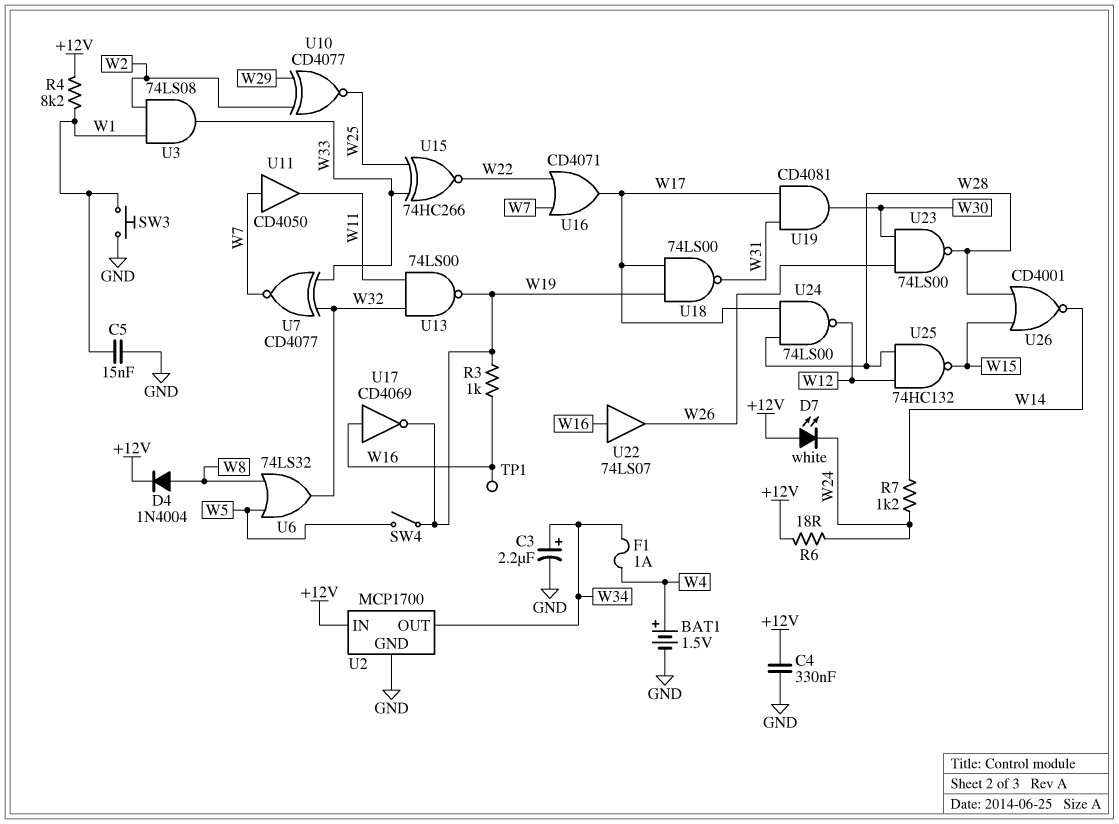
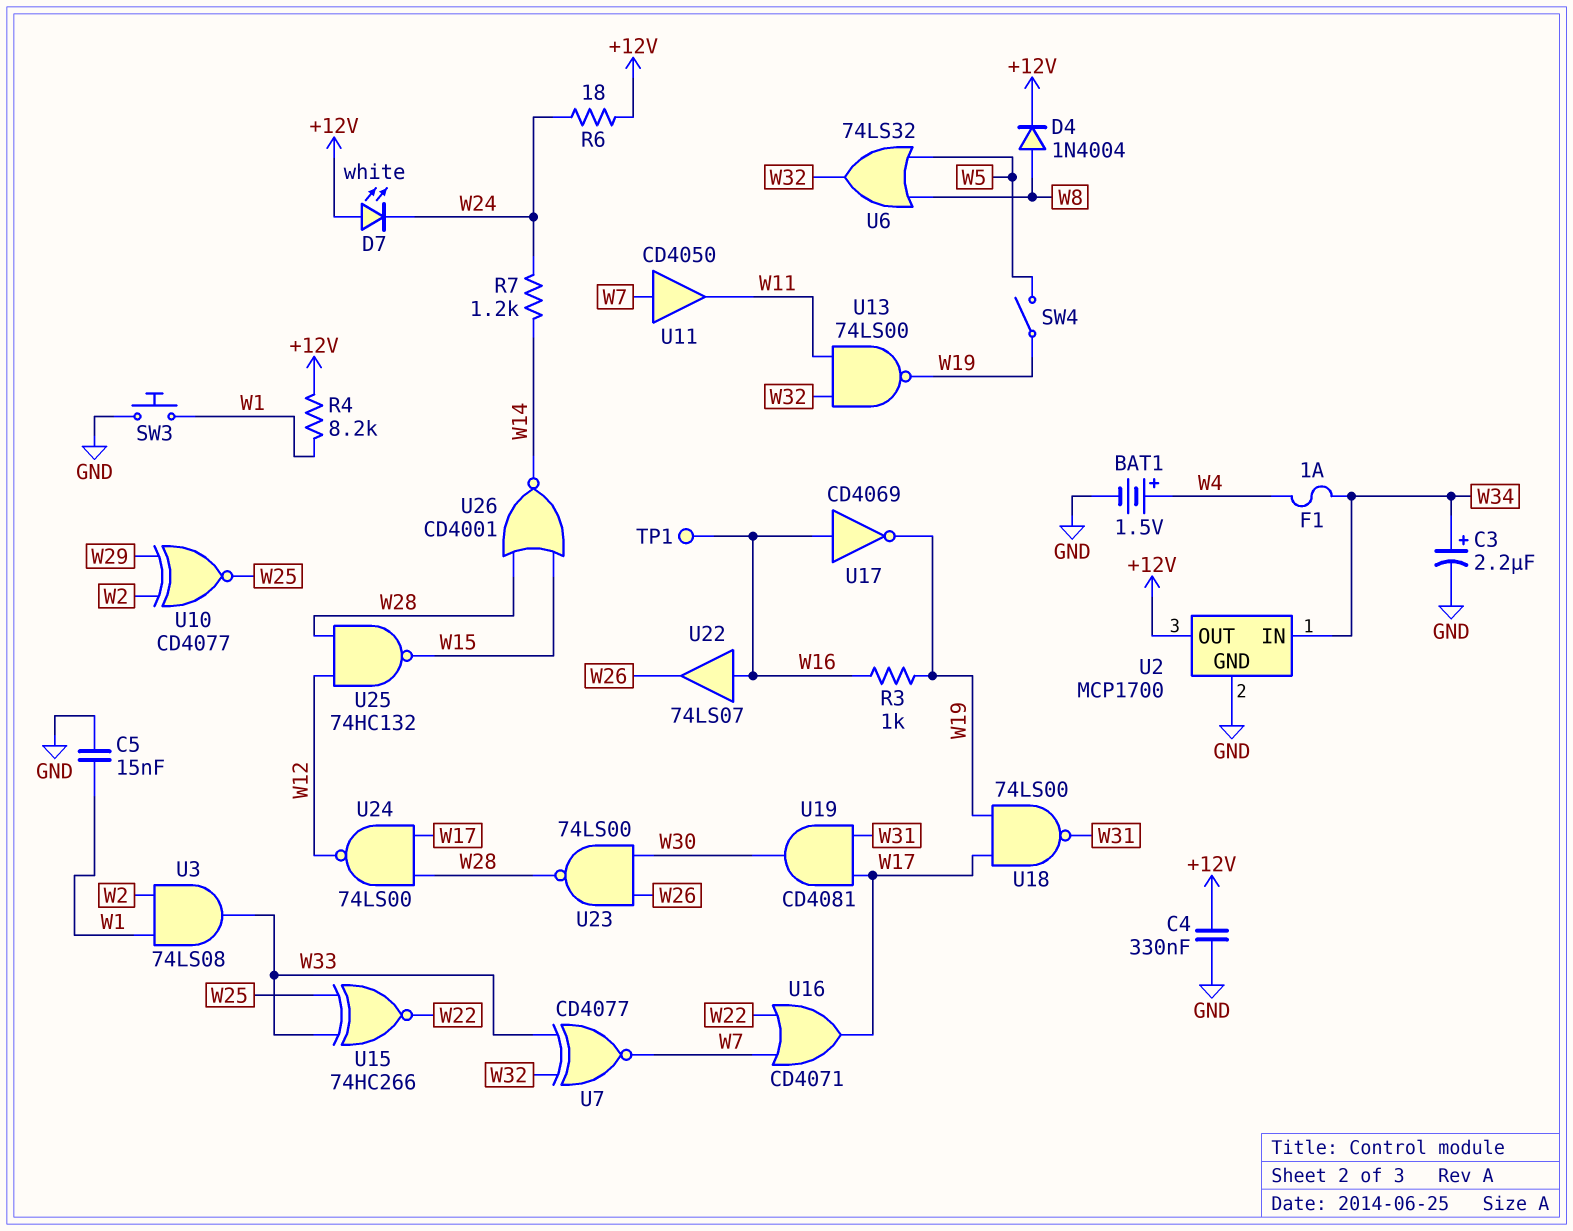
U2 pin IN: +12V -> W34
U2 pin OUT: W34 -> +12V

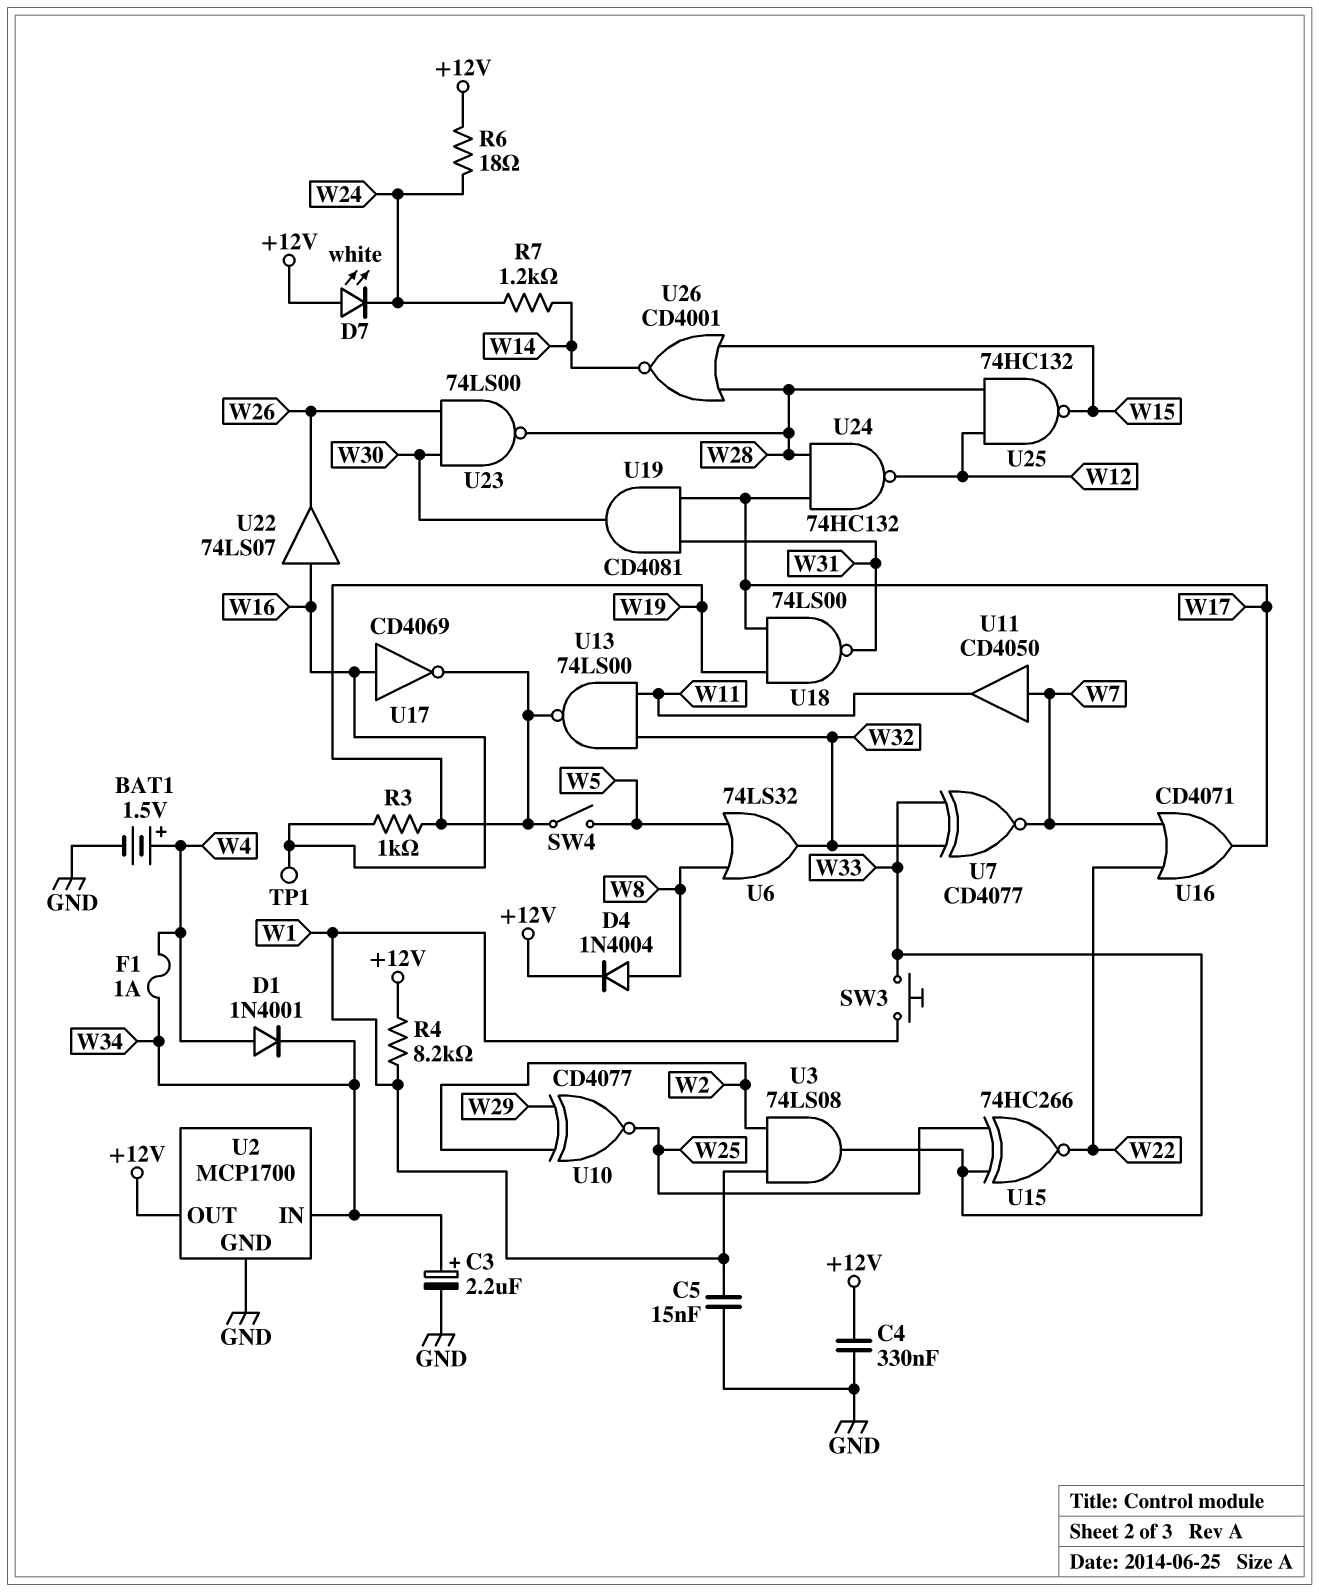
D1: none -> diode 1N4001 (A W4, K W34)
SW3: button (GND, W1) -> button (W1, W33)
U24: NAND 74LS00 (in W17, in W28, out W12) -> NAND 74HC132 (in W17, in W28, out W12)

